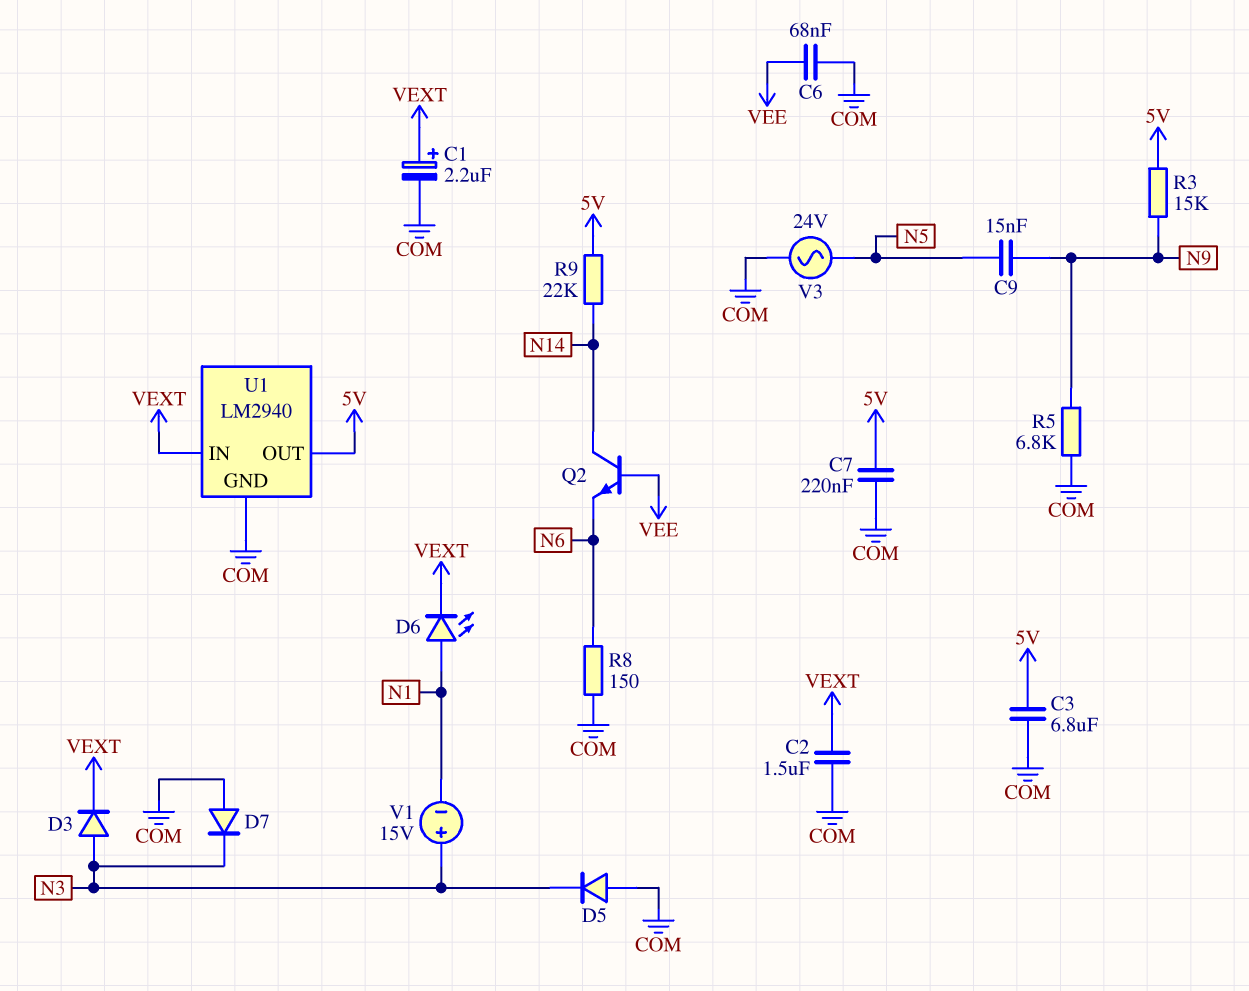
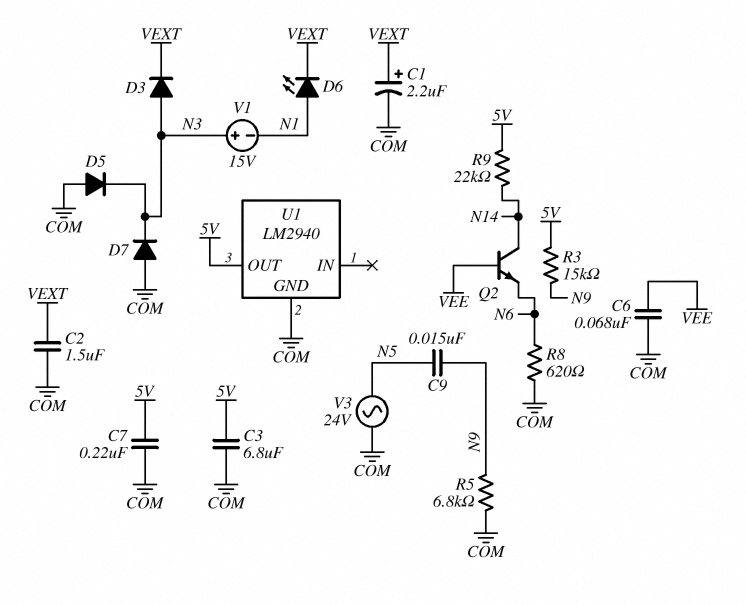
R8: 150 (COM, N6) -> 620 (COM, N6)
U1 pin IN: VEXT -> none

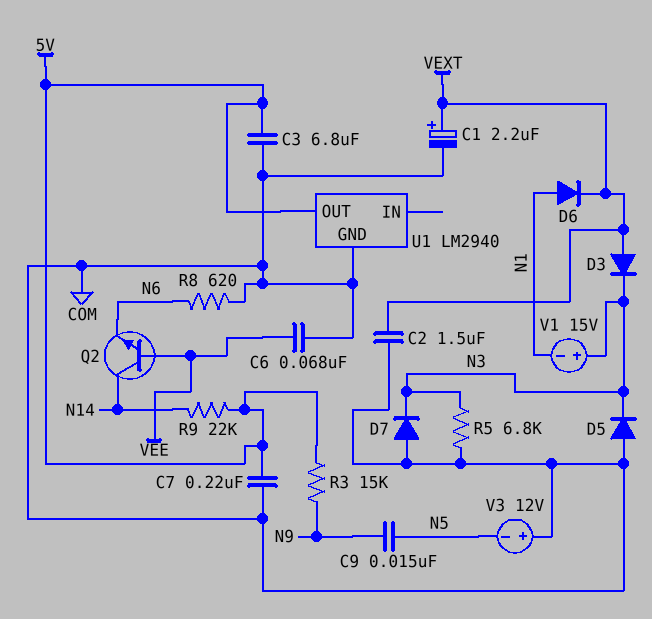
D3: diode (A N3, K VEXT) -> diode (A VEXT, K N3)
D6: LED (A N1, K VEXT) -> diode (A N1, K VEXT)
R5: 6.8k (COM, N9) -> 6.8k (COM, N3)
V3: AC 24V (COM, N5) -> 12V (plus COM, minus N5)

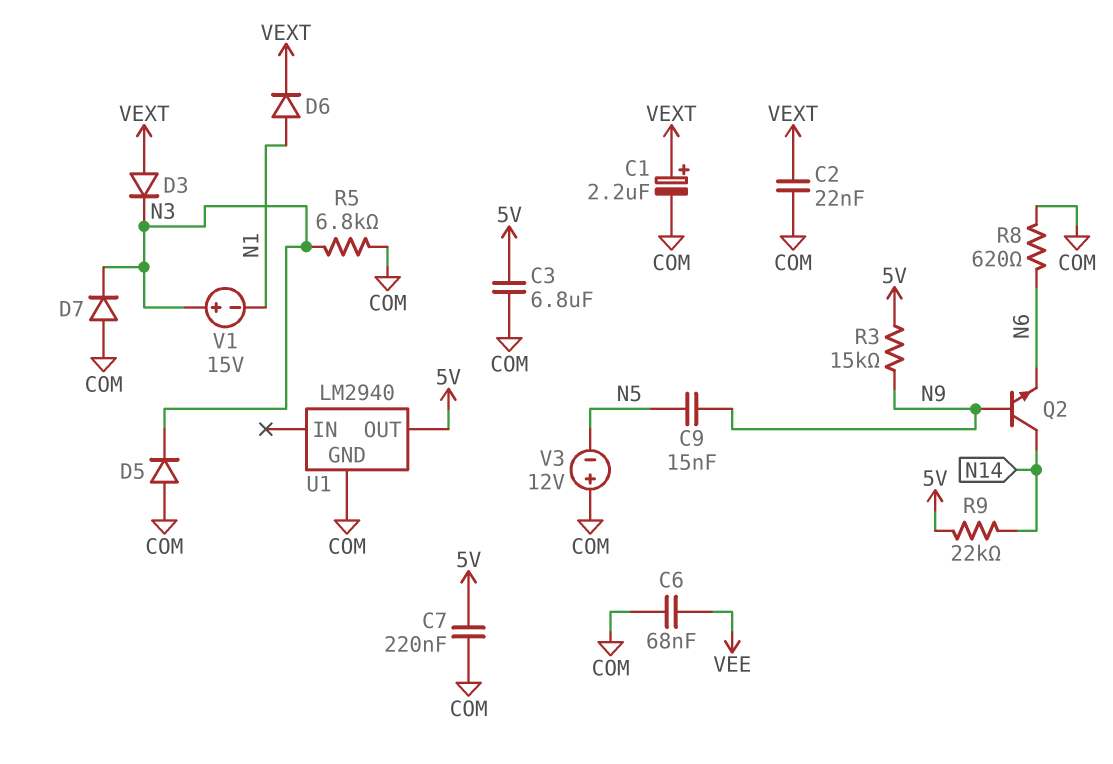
C2: 1.5uF (COM, VEXT) -> 22nF (COM, VEXT)
Q2: NPN (B VEE, C N14, E N6) -> NPN (B N9, C N14, E N6)

